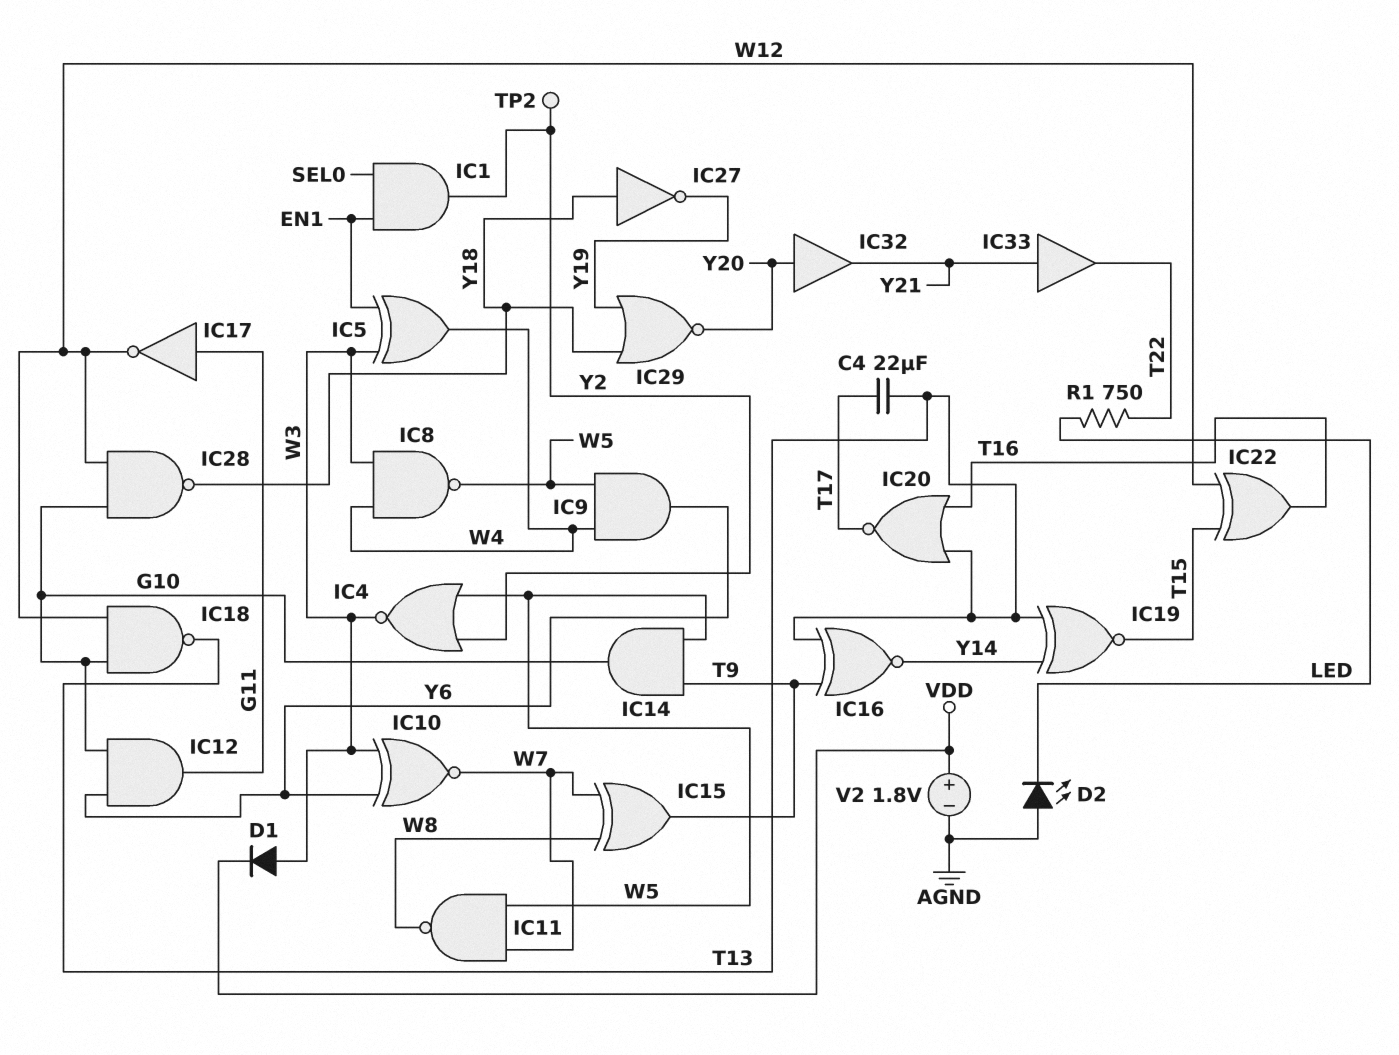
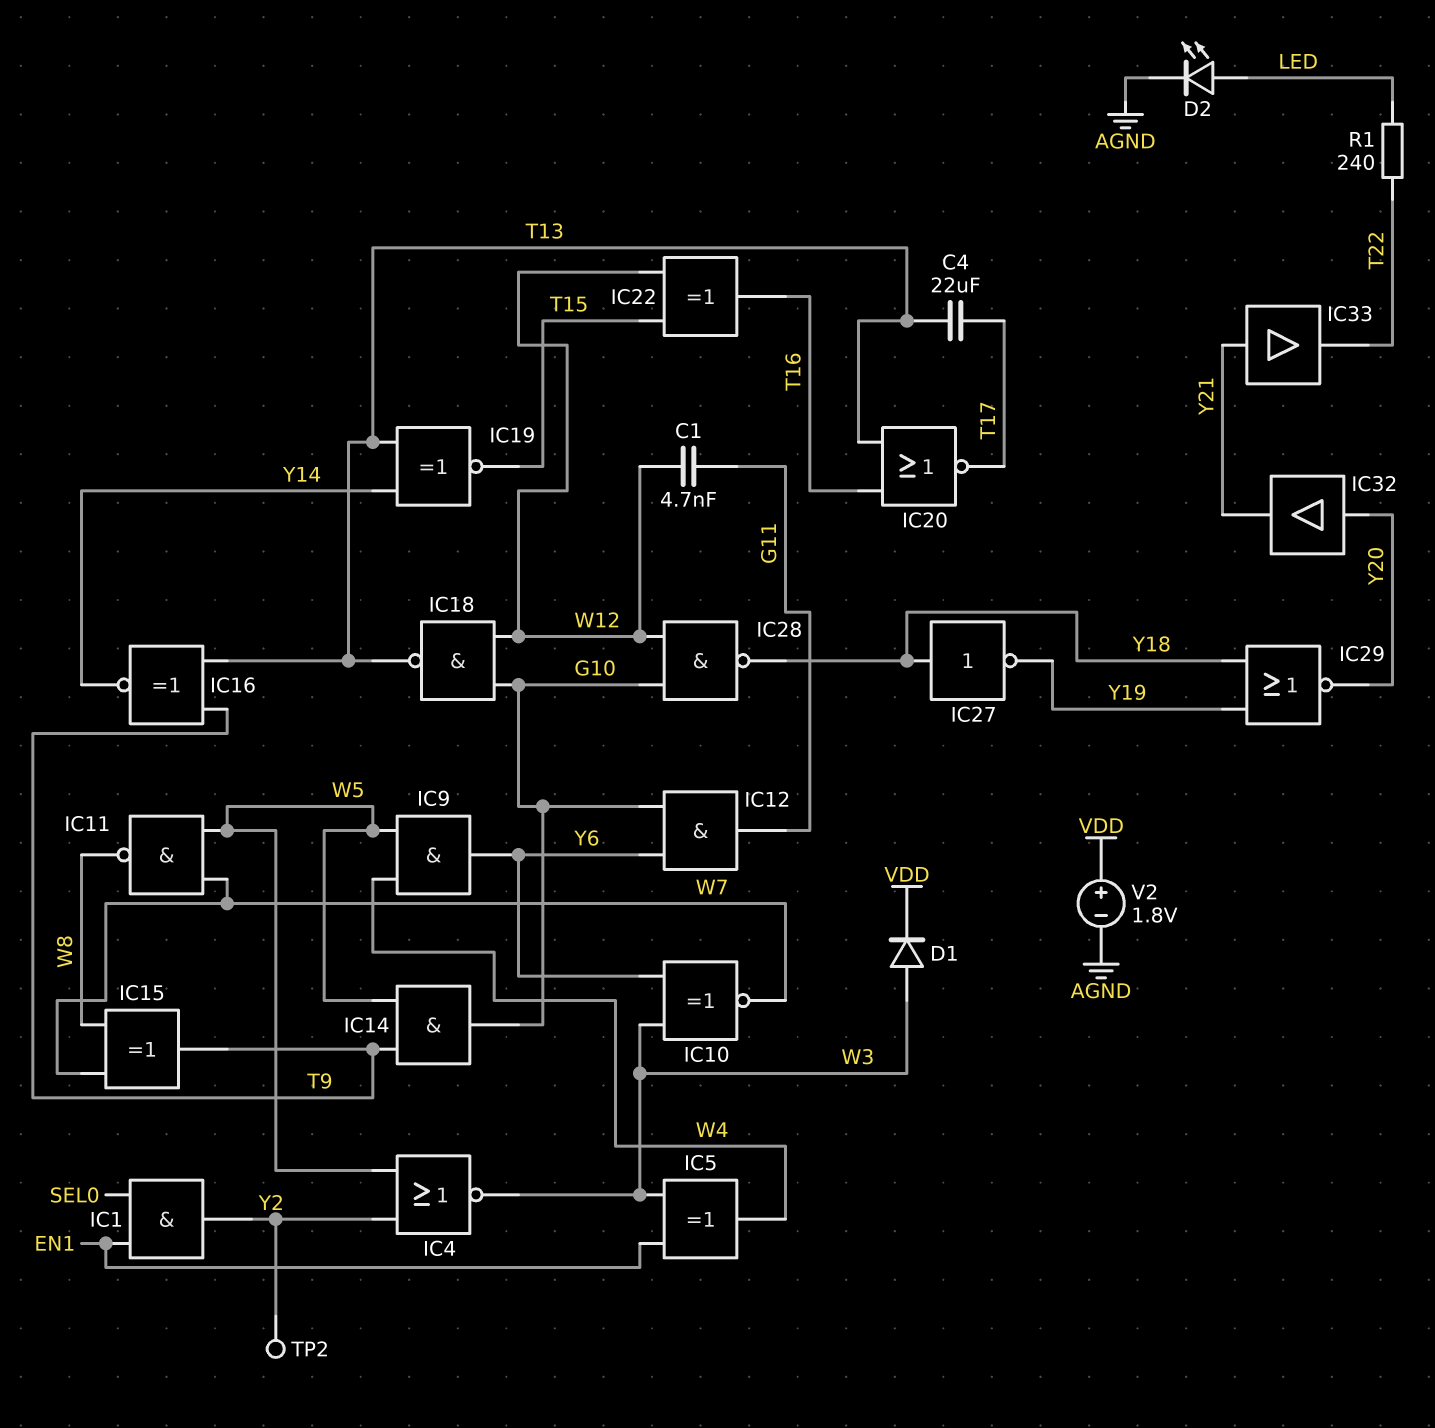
C1: none -> 4.7nF (G11, W12)
D2: LED (A AGND, K LED) -> LED (A LED, K AGND)
IC8: NAND (in W3, in W4, out W5) -> none
IC17: NOT (in G11, out W12) -> none
R1: 750 (LED, T22) -> 240 (LED, T22)

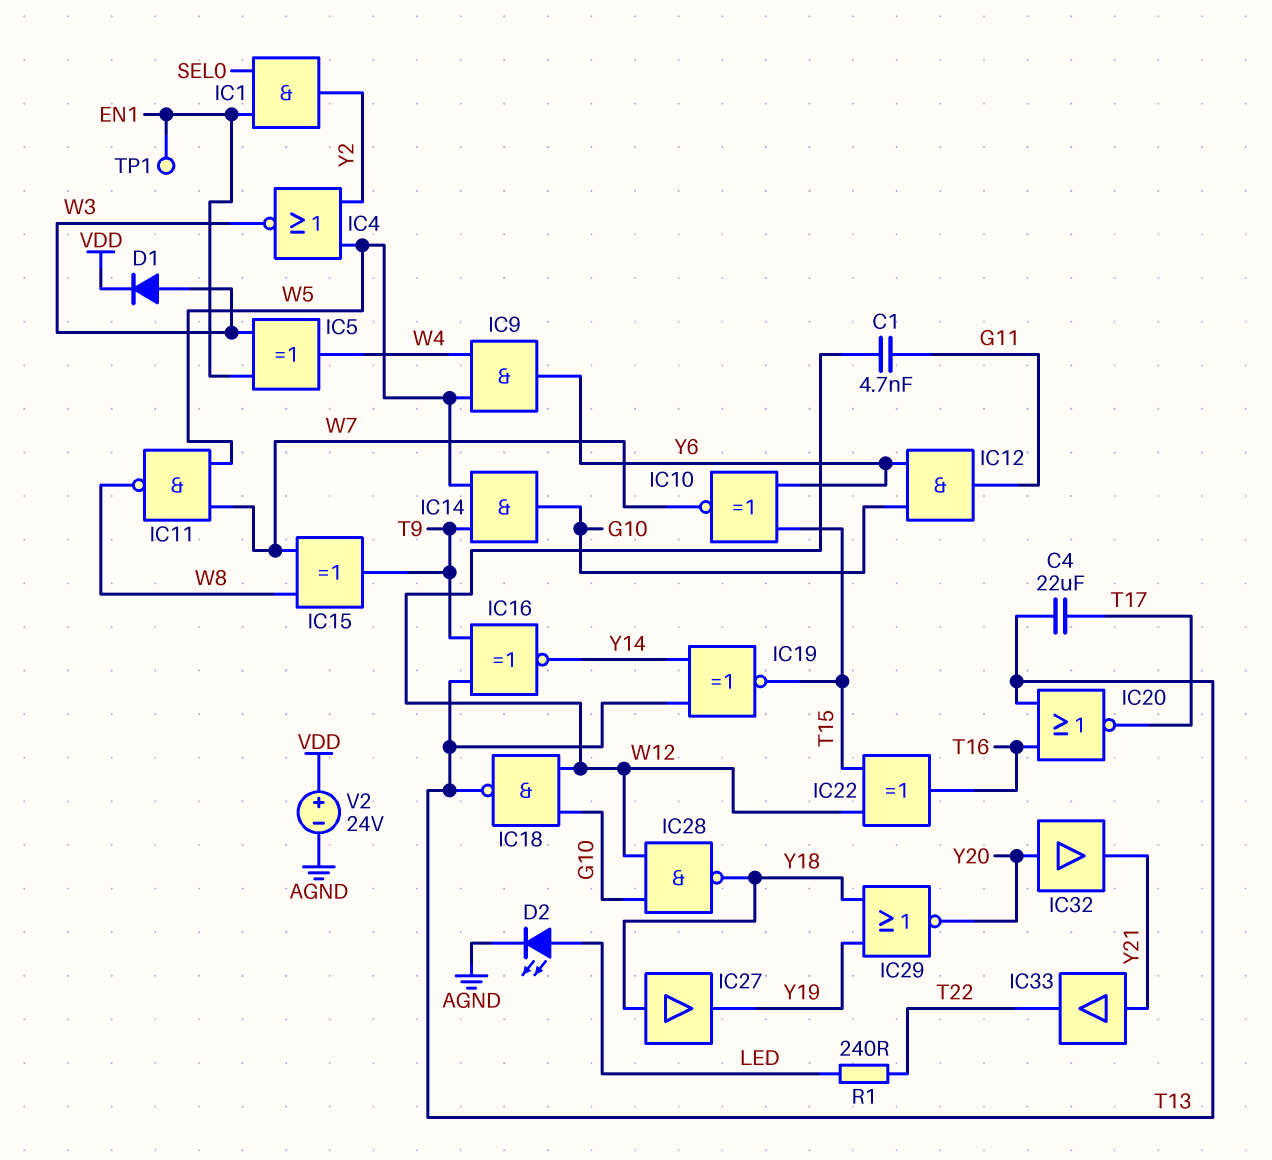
IC10: XNOR (in W3, in Y6, out W7) -> XNOR (in T15, in Y6, out W7)
IC27: NOT (in Y18, out Y19) -> buffer (in Y18, out Y19)
TP1: none -> test point (EN1)
TP2: test point (Y2) -> none
V2: 1.8V (plus VDD, minus AGND) -> 24V (plus VDD, minus AGND)

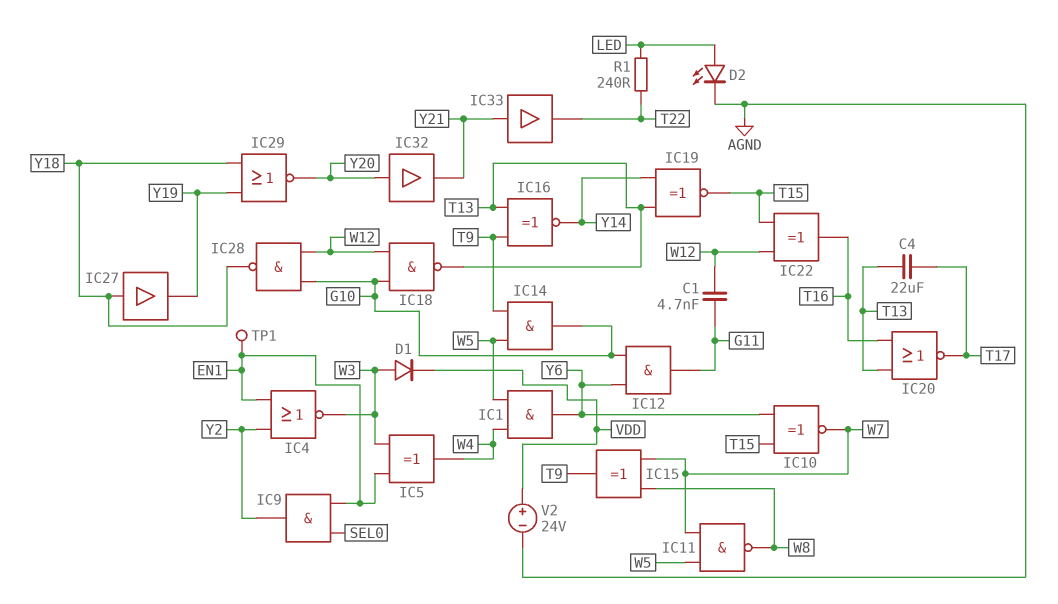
IC1: AND (in EN1, in SEL0, out Y2) -> AND (in W4, in W5, out Y6)
IC4: NOR (in W5, in Y2, out W3) -> NOR (in EN1, in Y2, out W3)
IC9: AND (in W4, in W5, out Y6) -> AND (in EN1, in SEL0, out Y2)

